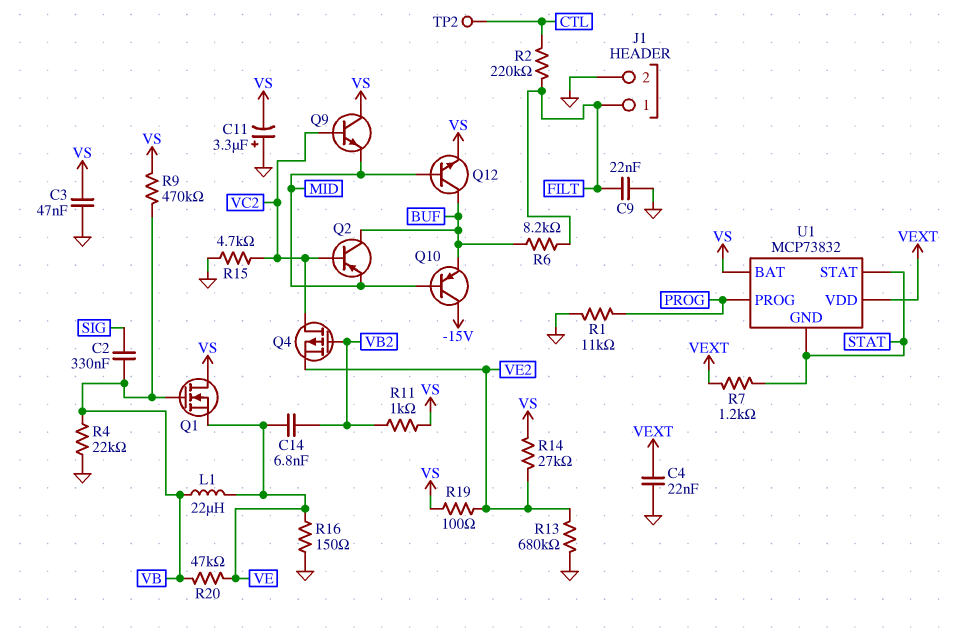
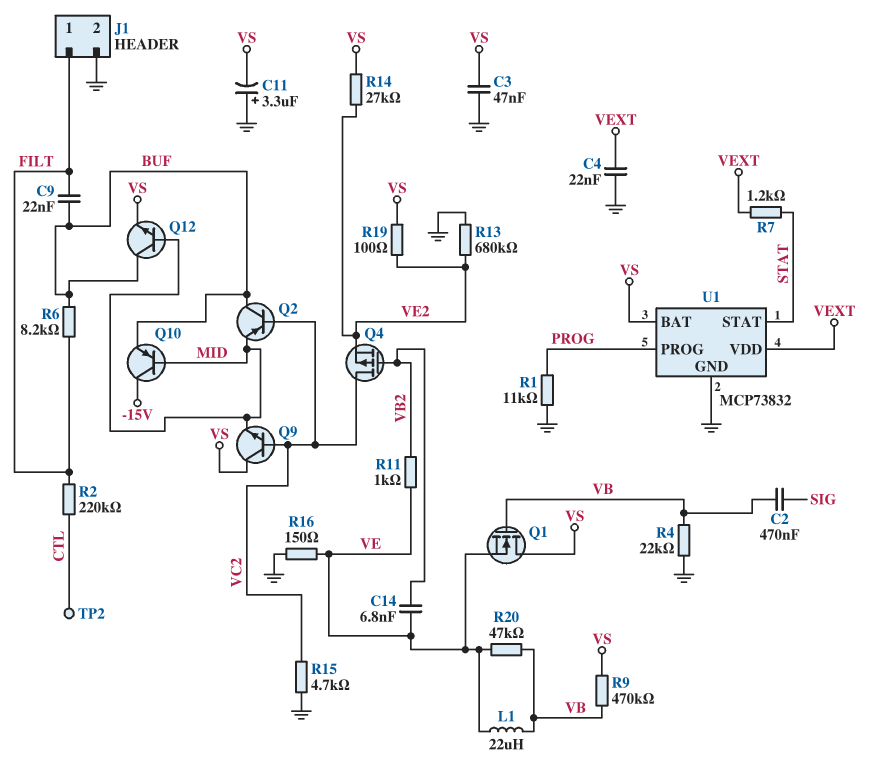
C2: 330nF (SIG, VB) -> 470nF (SIG, VB)
C9: 22nF (FILT, GND) -> 22nF (BUF, FILT)
R11: 1k (VB2, VS) -> 1k (VB2, VE)
U1 pin GND: STAT -> GND

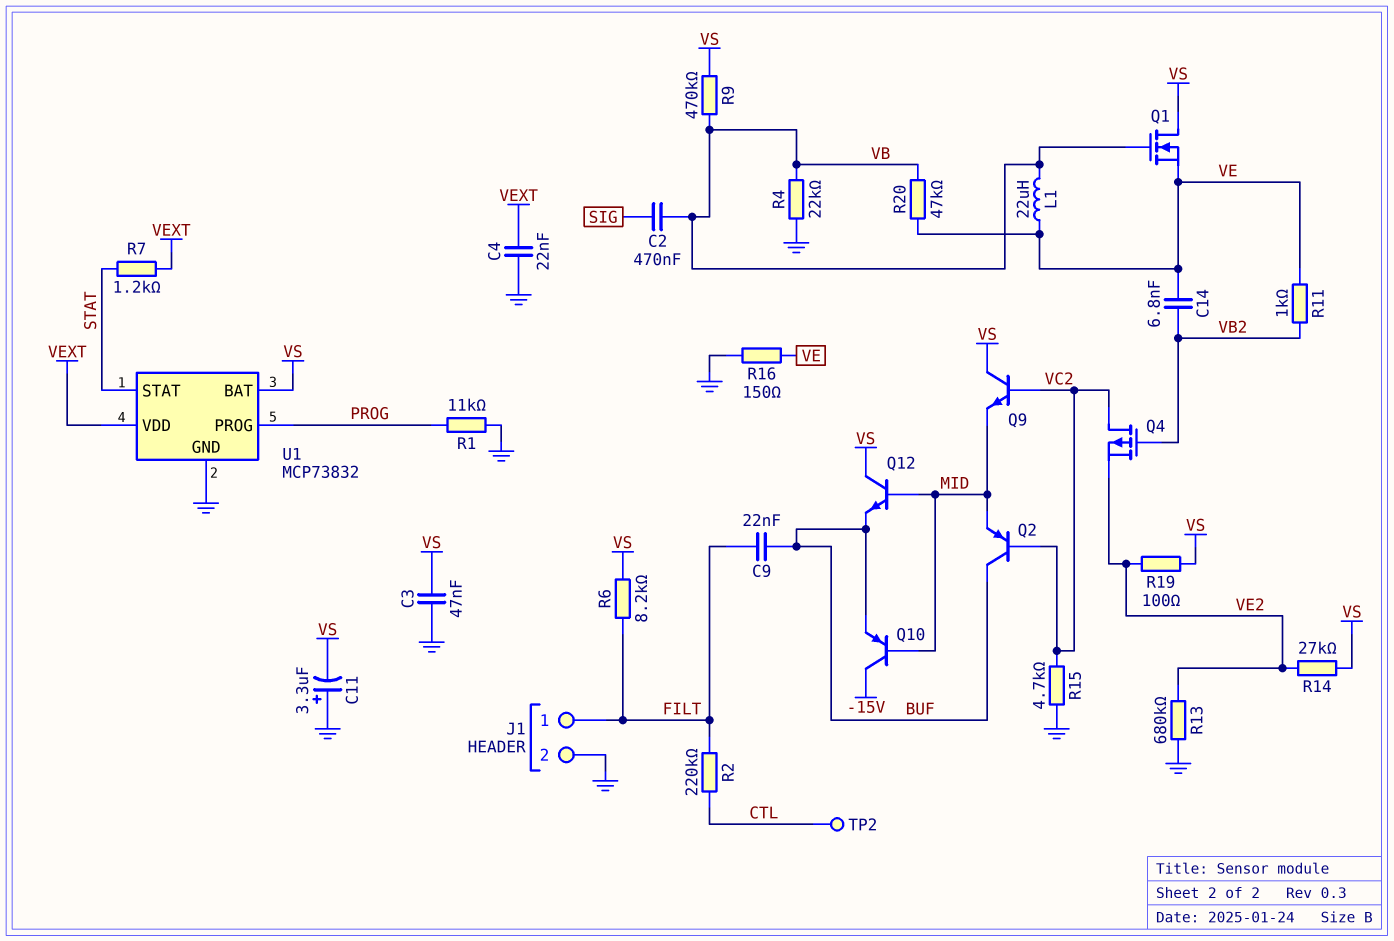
Q12: NPN (B MID, C BUF, E VS) -> NPN (B MID, C VS, E BUF)
R6: 8.2k (BUF, FILT) -> 8.2k (FILT, VS)

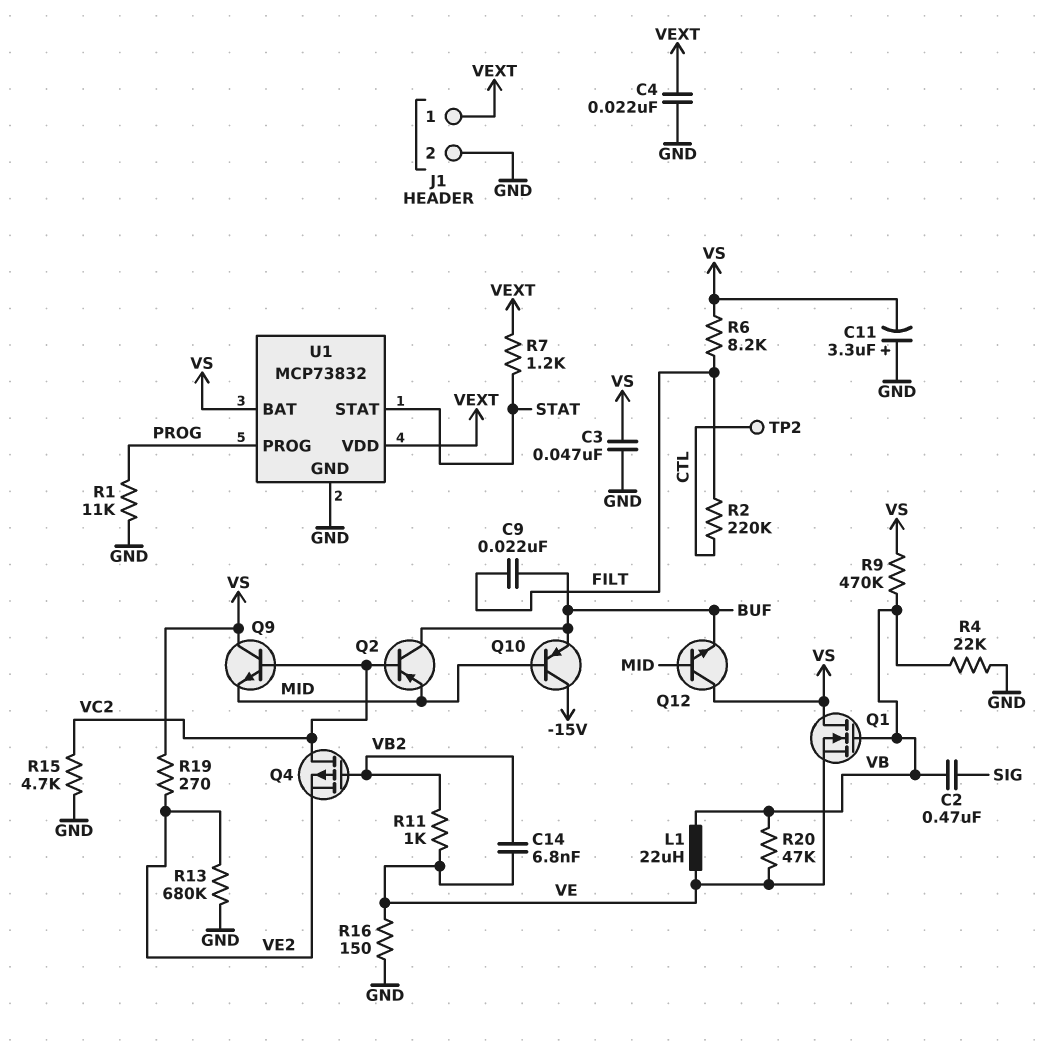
J1 pin 1: FILT -> VEXT
R14: 27k (VE2, VS) -> none
R19: 100 (VE2, VS) -> 270 (VE2, VS)

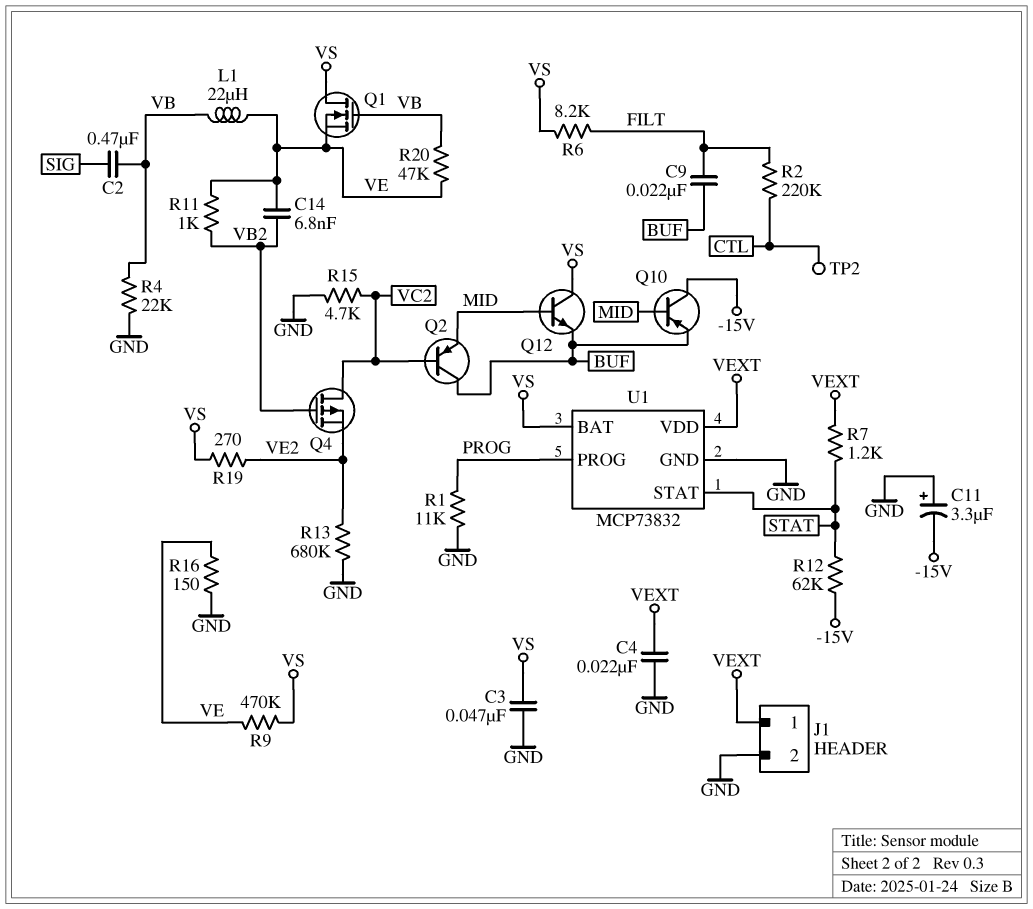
C11: 3.3uF (plus GND, minus VS) -> 3.3uF (plus GND, minus -15V)
Q9: NPN (B VC2, C VS, E MID) -> none
R9: 470k (VB, VS) -> 470k (VE, VS)
R12: none -> 62k (-15V, STAT)

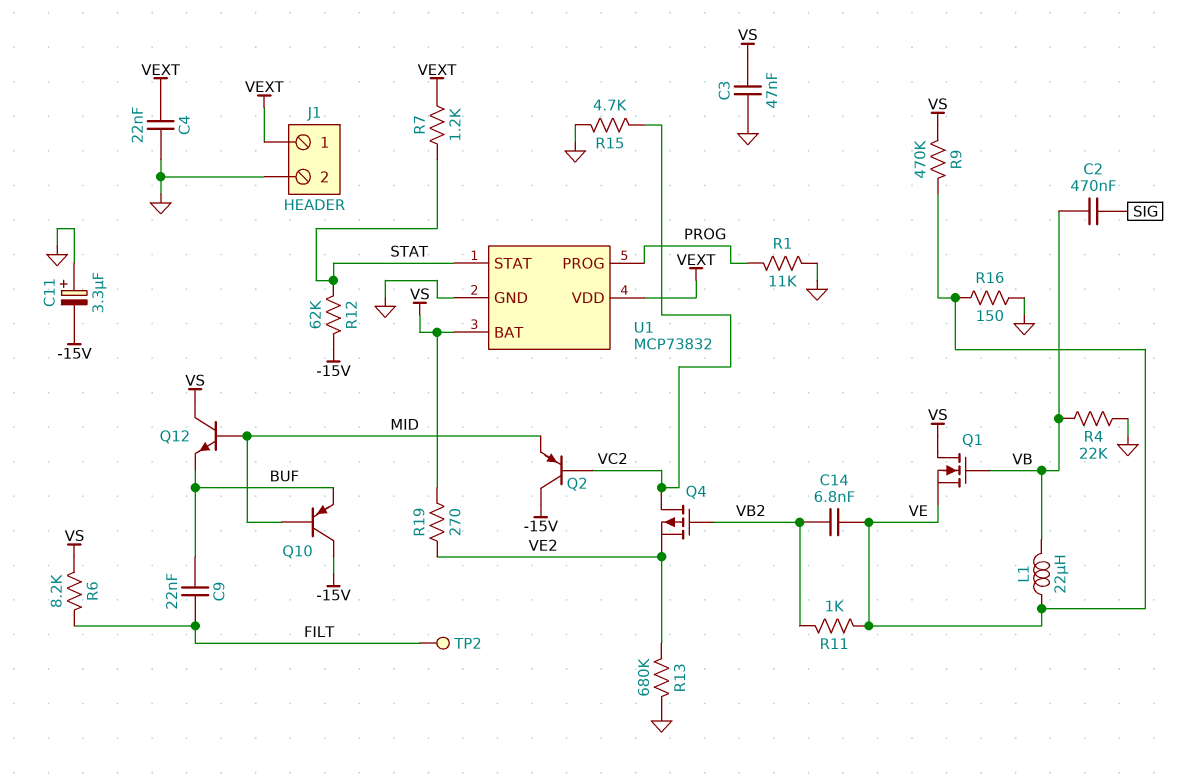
Q2: PNP (B VC2, C BUF, E MID) -> PNP (B VC2, C -15V, E MID)
R2: 220k (CTL, FILT) -> none
R20: 47k (VB, VE) -> none
TP2: test point (CTL) -> test point (FILT)

